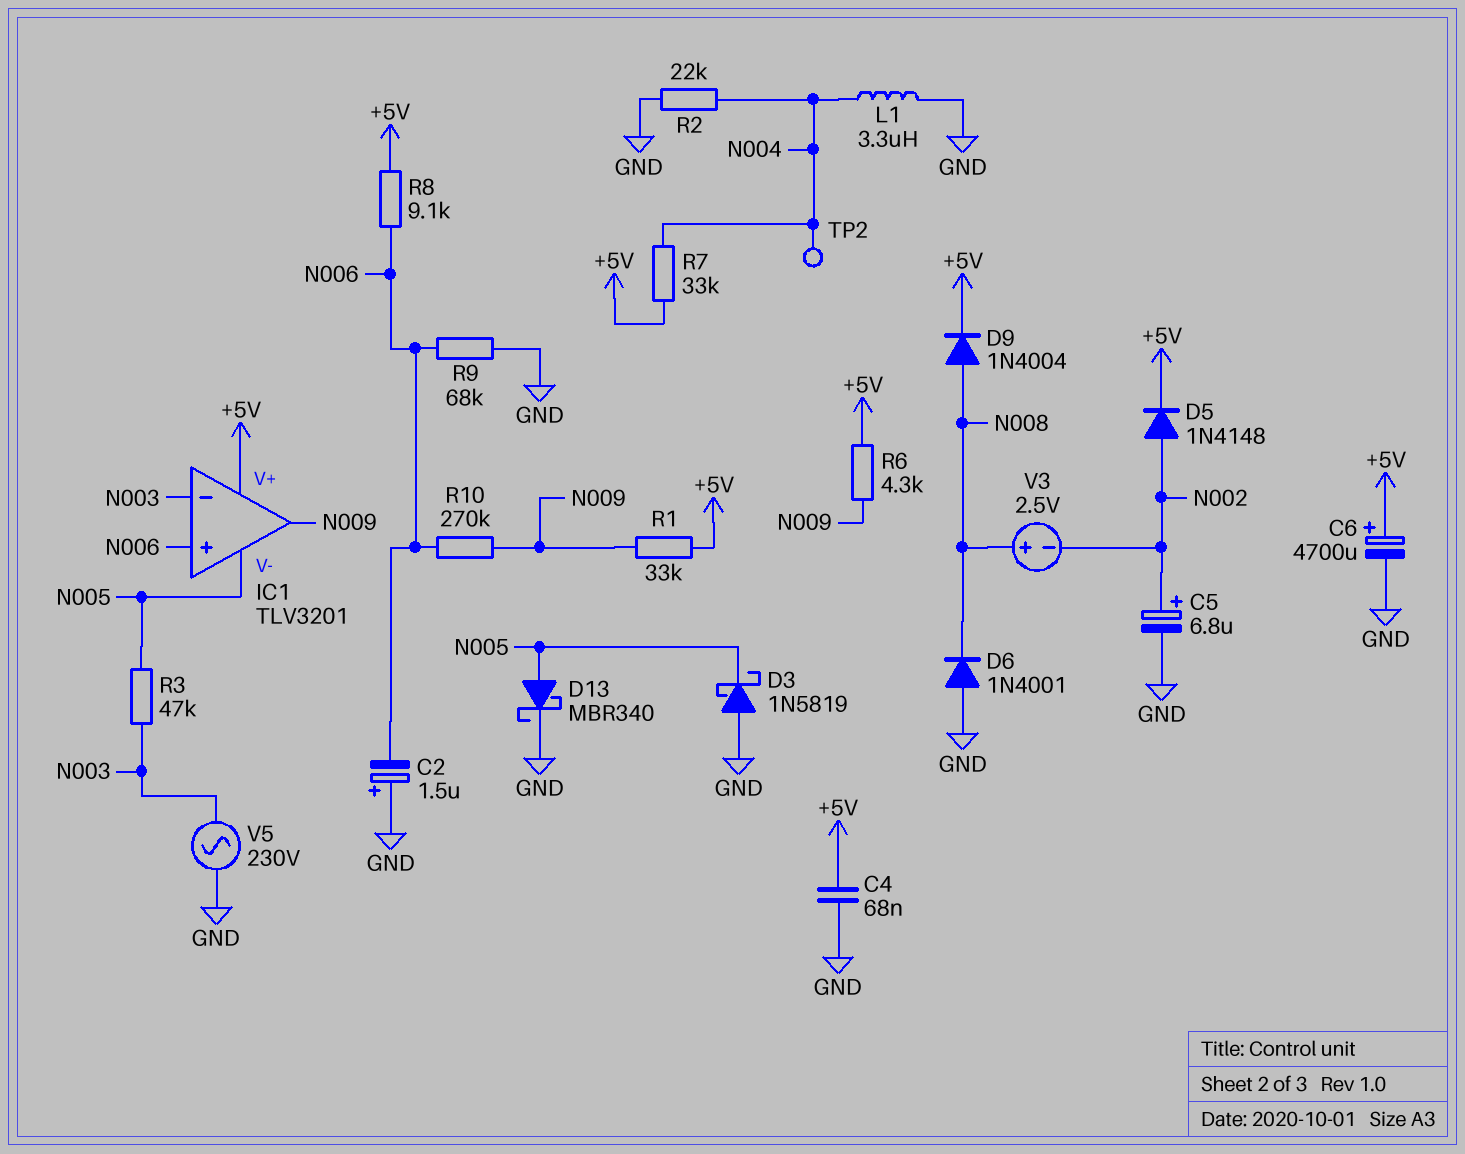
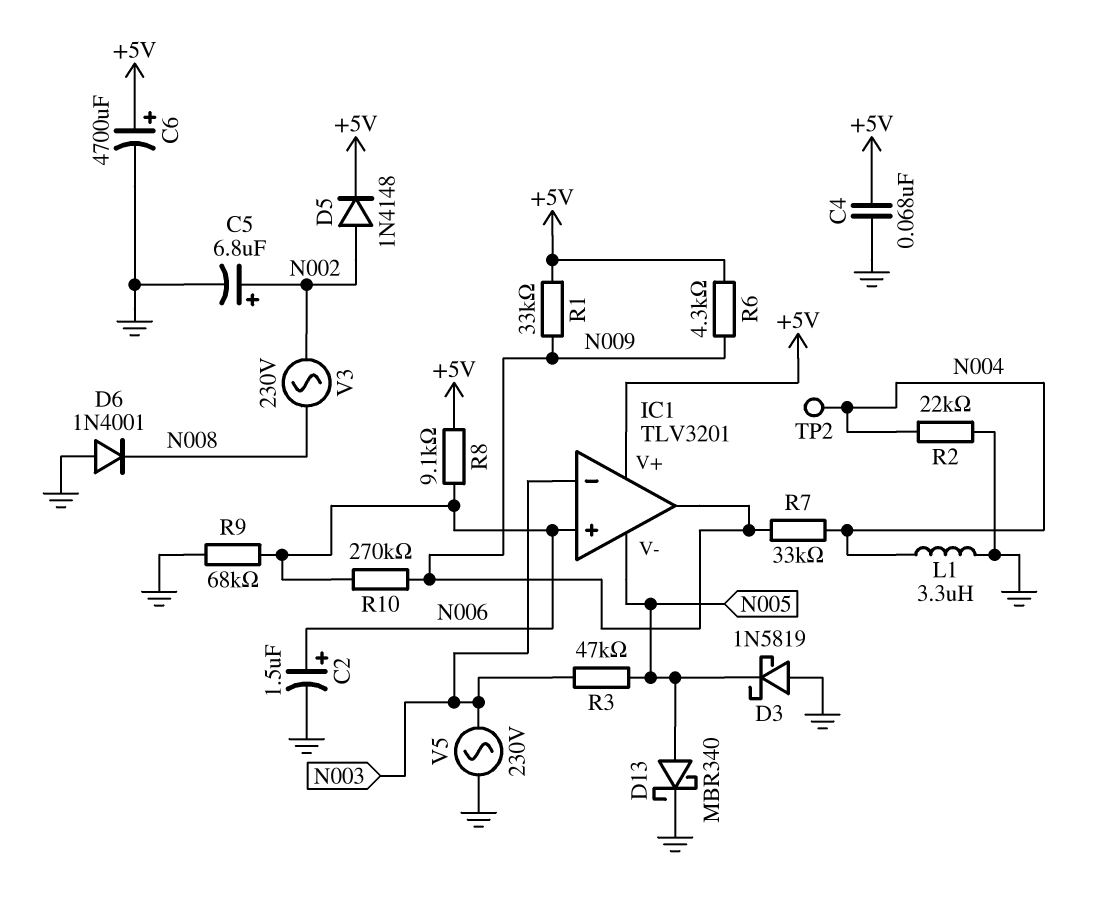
C2: 1.5uF (plus GND, minus N006) -> 1.5uF (plus N006, minus GND)
D9: diode 1N4004 (A N008, K +5V) -> none
R7: 33k (+5V, N004) -> 33k (N004, N009)
V3: 2.5V (plus N008, minus N002) -> AC 230V (N002, N008)

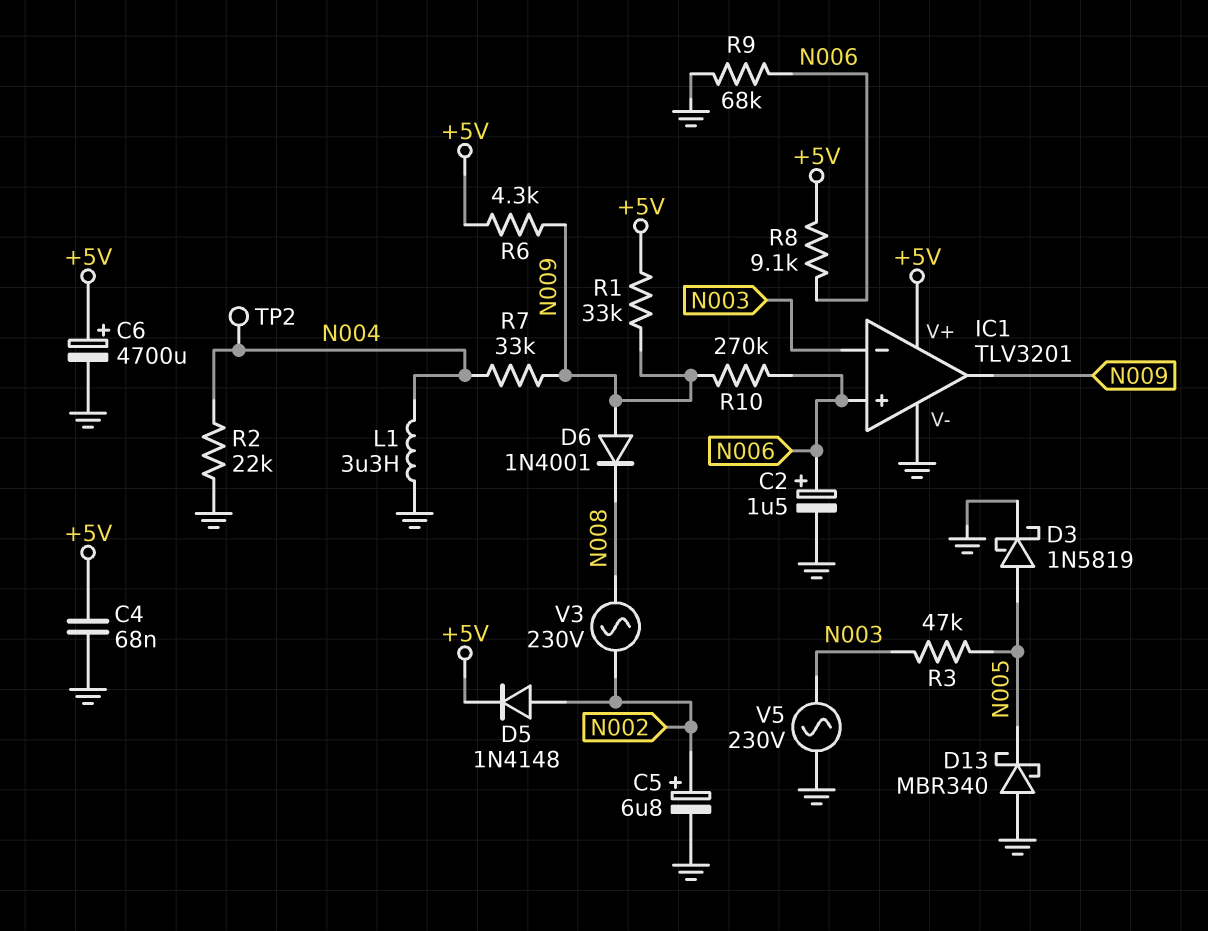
D3: schottky 1N5819 (A GND, K N005) -> schottky 1N5819 (A N005, K GND)
D6: diode 1N4001 (A GND, K N008) -> diode 1N4001 (A N009, K N008)
D13: schottky MBR340 (A N005, K GND) -> schottky MBR340 (A GND, K N005)
IC1 pin V-: N005 -> GND

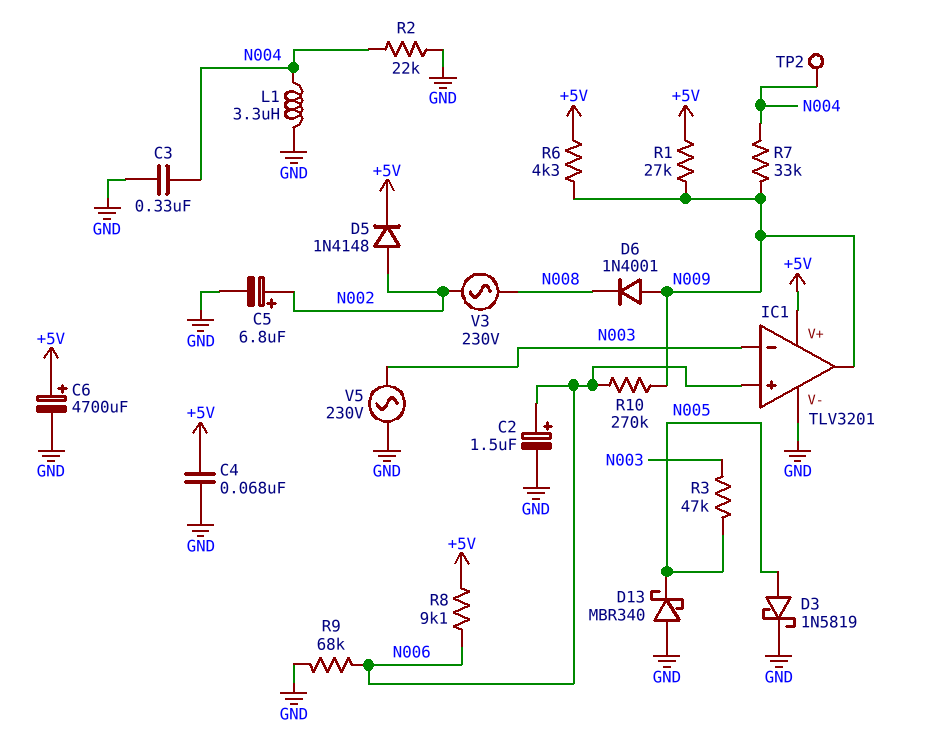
C3: none -> 330nF (GND, N004)
R1: 33k (+5V, N009) -> 27k (+5V, N009)

